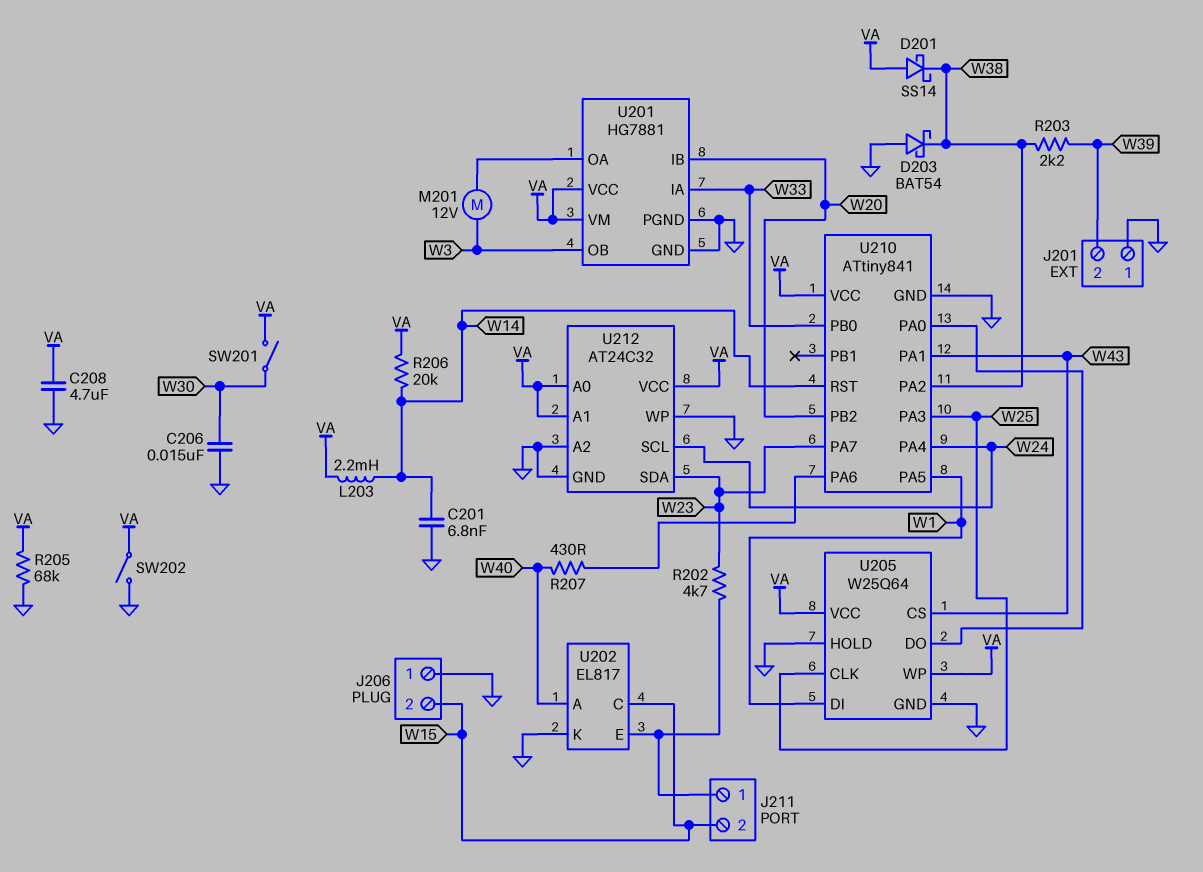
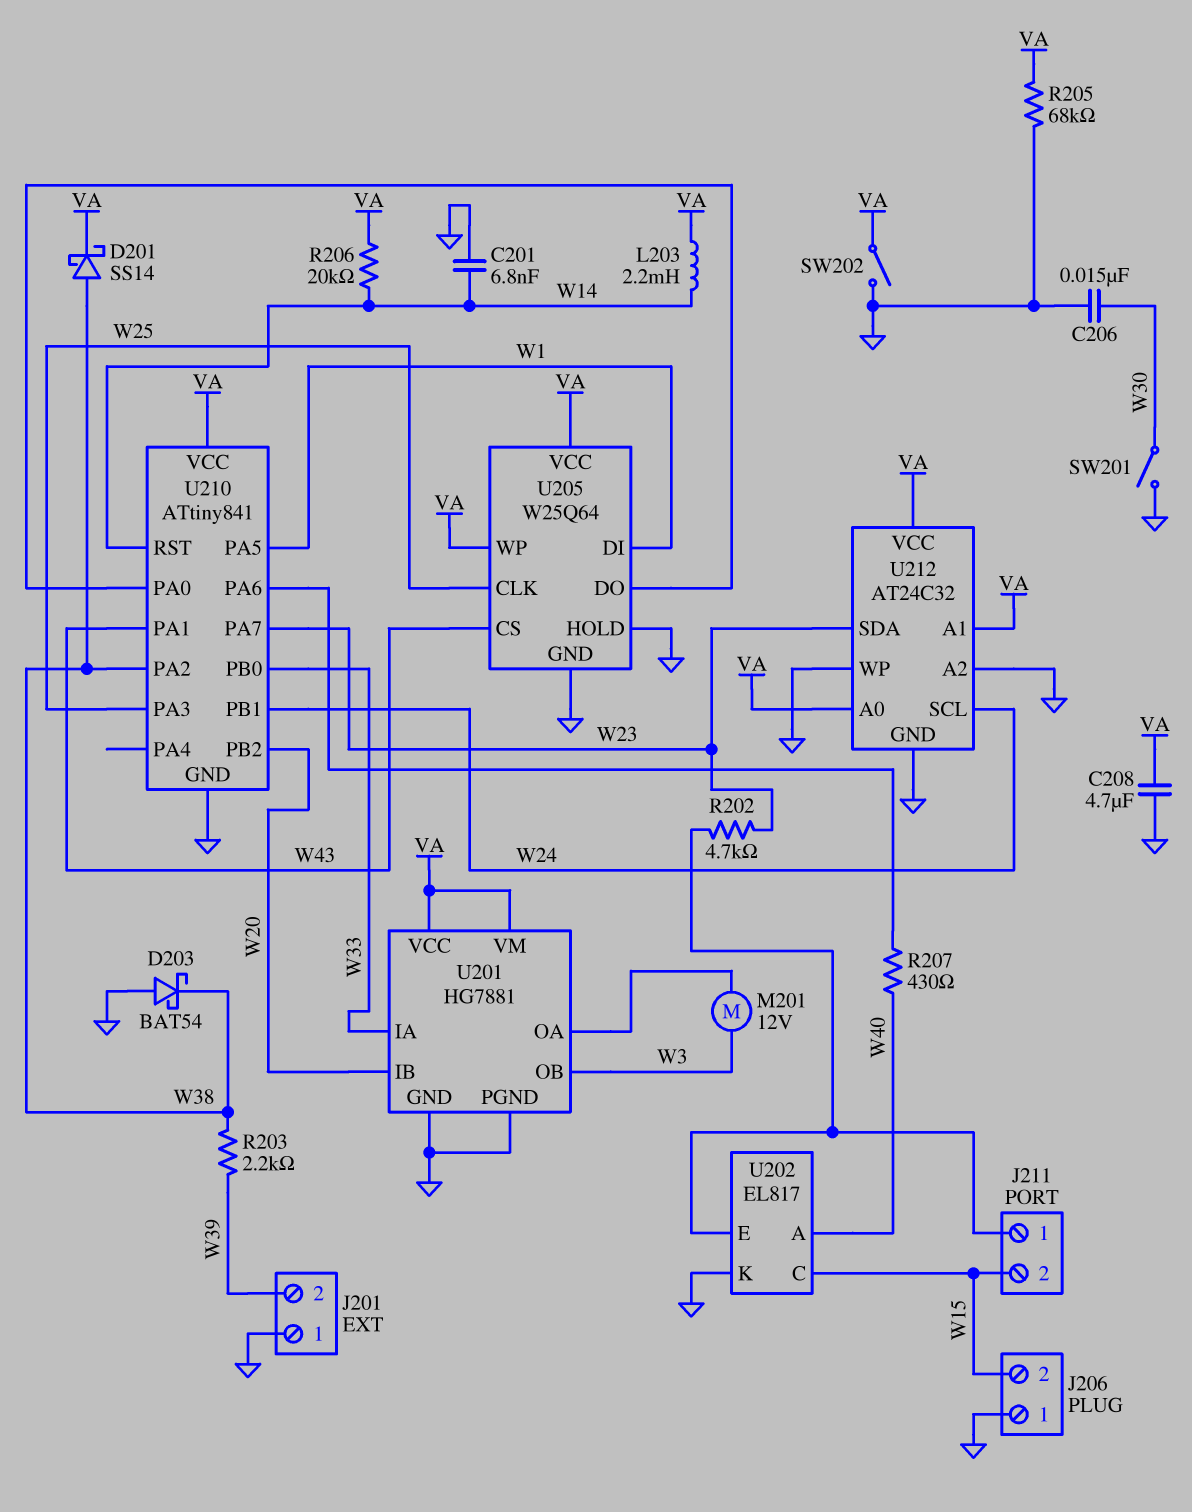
D201: schottky SS14 (A VA, K W38) -> schottky SS14 (A W38, K VA)
SW201: switch (VA, W30) -> switch (GND, W30)
U210 pin PA4: W24 -> none
U210 pin PB1: none -> W24

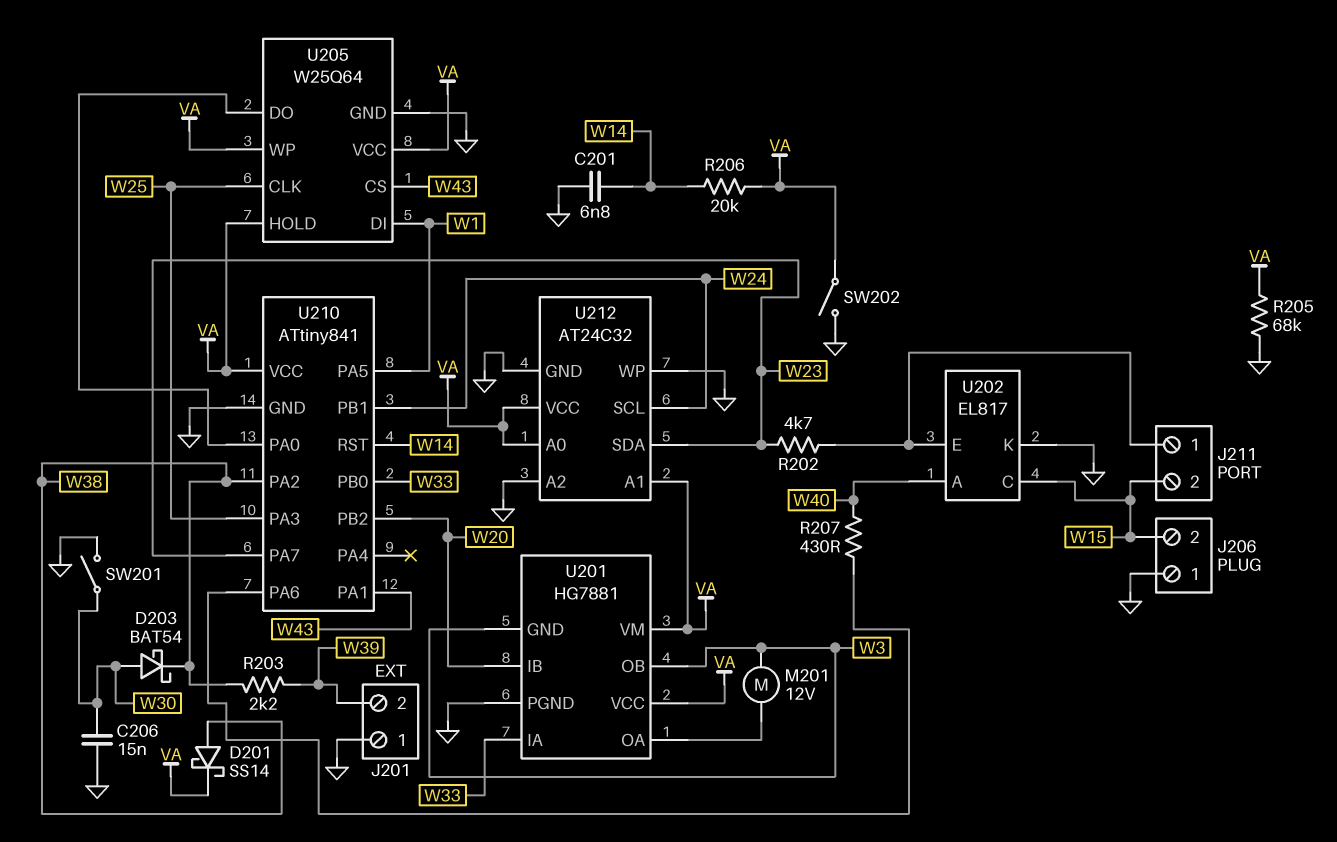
C208: 4.7uF (GND, VA) -> none
D203: schottky BAT54 (A GND, K W38) -> schottky BAT54 (A W30, K W38)
L203: 2.2mH (VA, W14) -> none
U201 pin GND: GND -> W3
U205 pin HOLD: GND -> VA

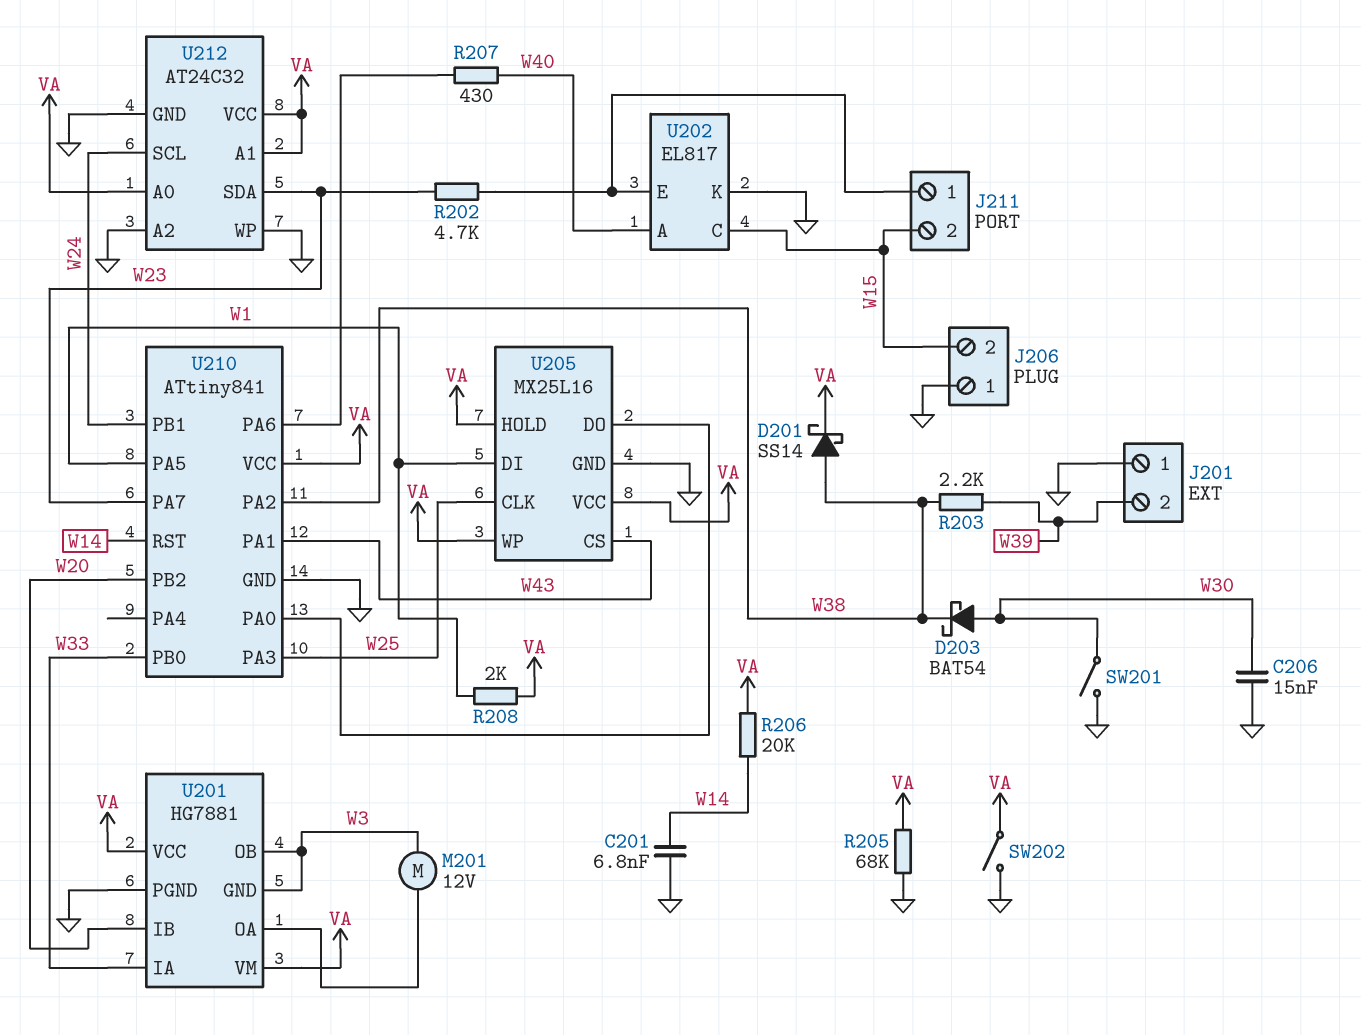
R208: none -> 2k (VA, W1)
U205: W25Q64 -> MX25L16

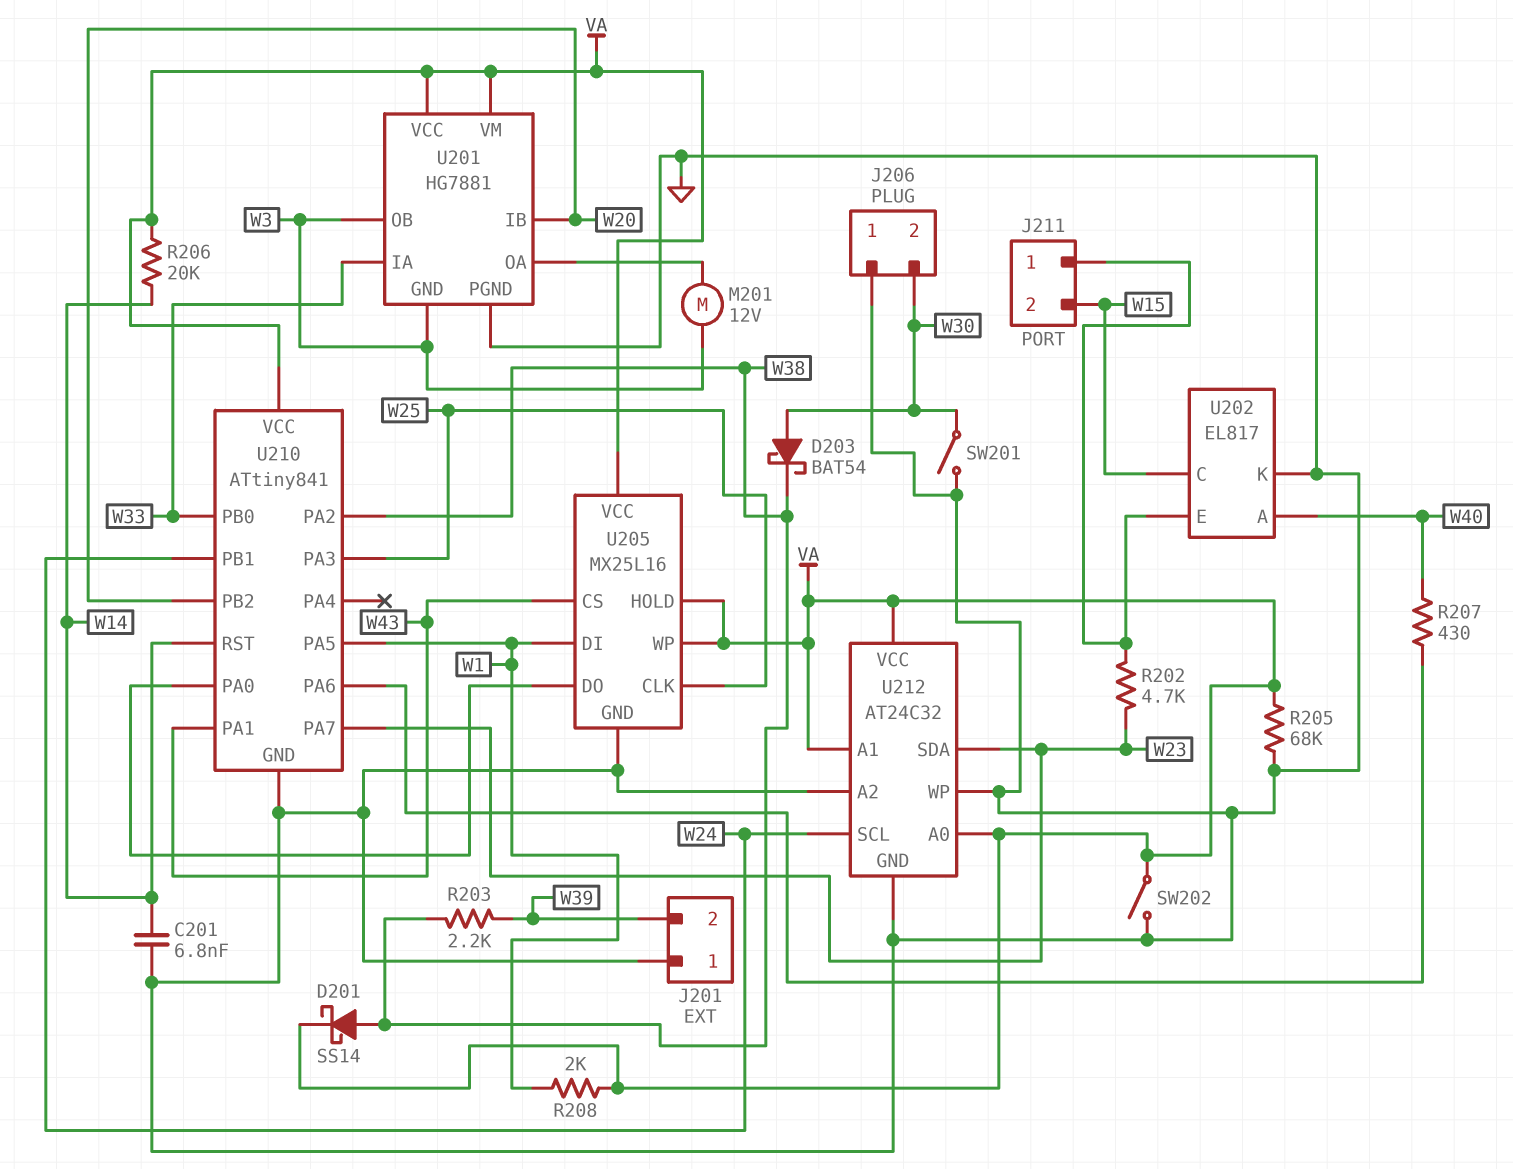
C206: 15nF (GND, W30) -> none
J206 pin 2: W15 -> W30

